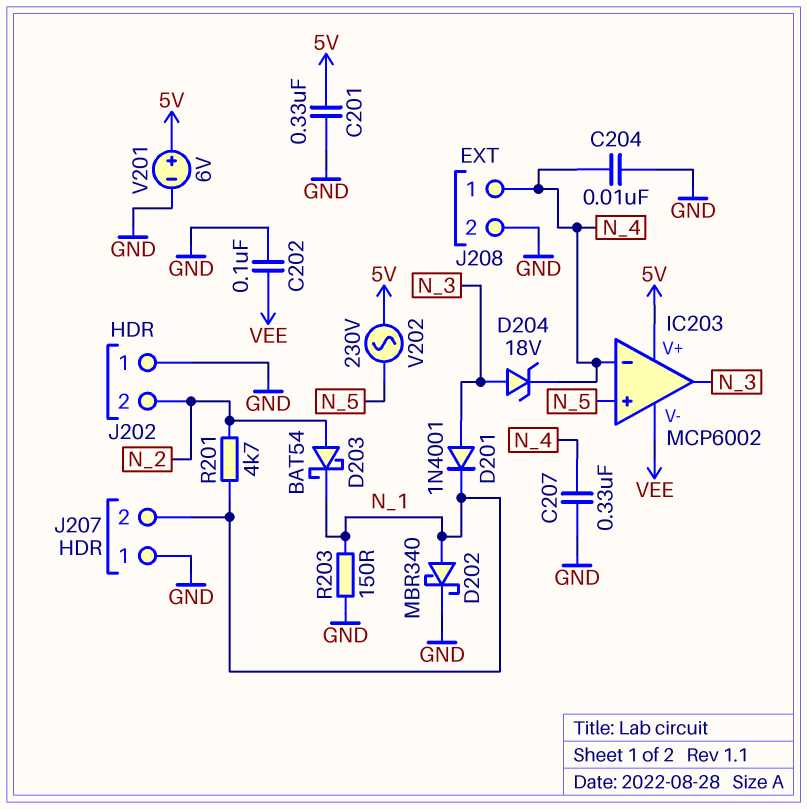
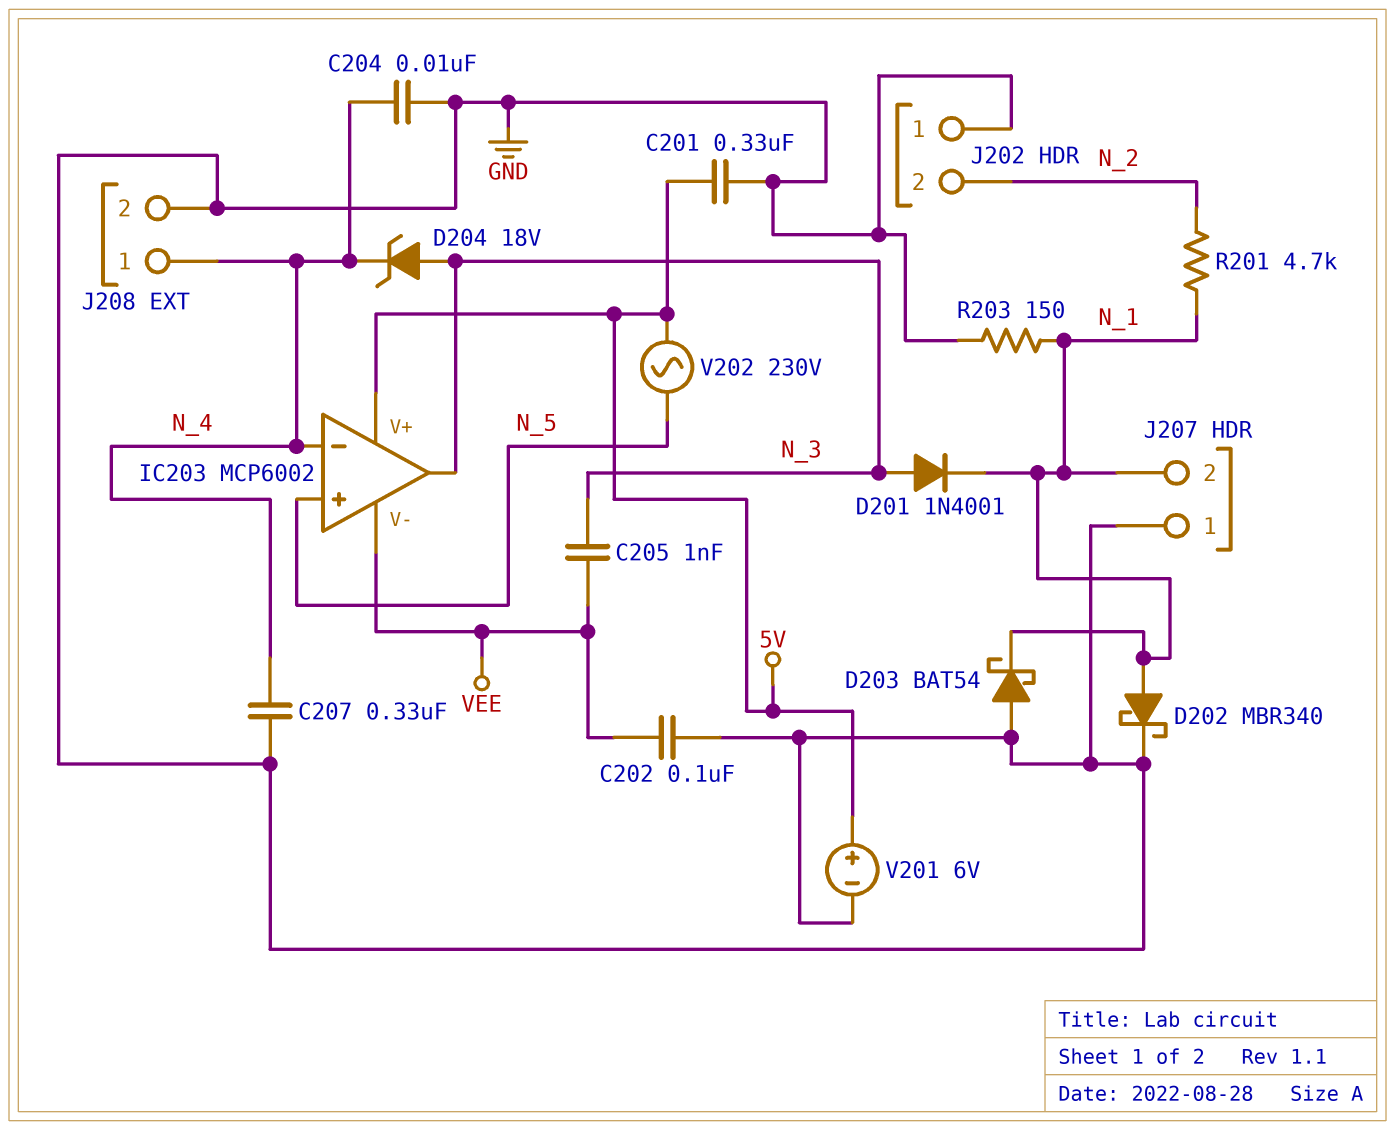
C205: none -> 1nF (N_3, VEE)
D203: schottky BAT54 (A N_2, K N_1) -> schottky BAT54 (A GND, K N_1)

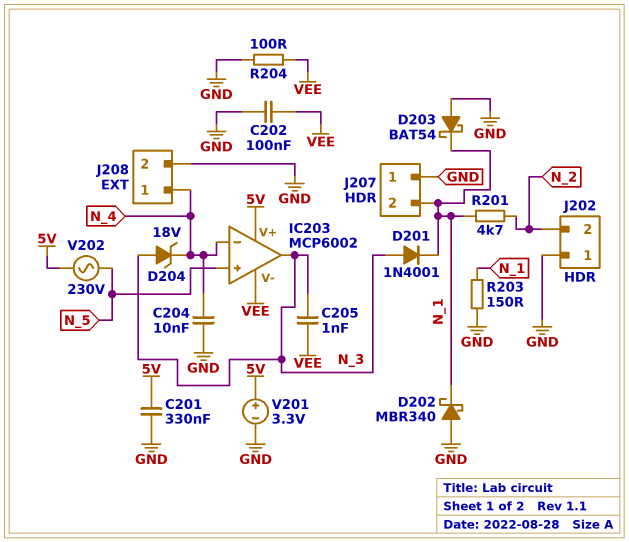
C207: 330nF (GND, N_4) -> none
D202: schottky MBR340 (A N_1, K GND) -> schottky MBR340 (A GND, K N_1)
R204: none -> 100 (GND, VEE)
V201: 6V (plus 5V, minus GND) -> 3.3V (plus 5V, minus GND)

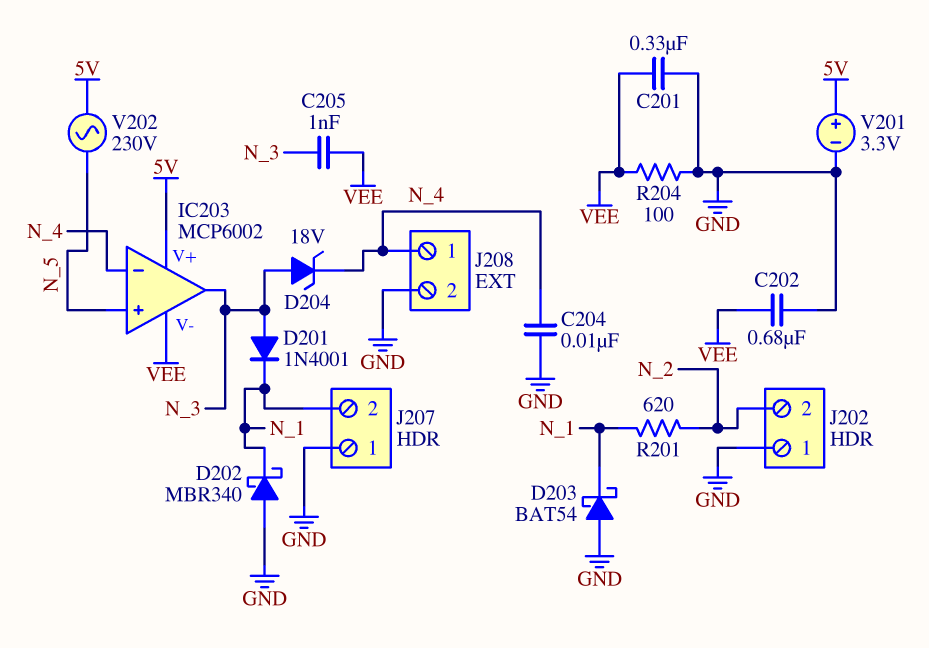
C201: 330nF (5V, GND) -> 330nF (GND, VEE)
C202: 100nF (GND, VEE) -> 680nF (GND, VEE)
R201: 4.7k (N_1, N_2) -> 620 (N_1, N_2)
R203: 150 (GND, N_1) -> none

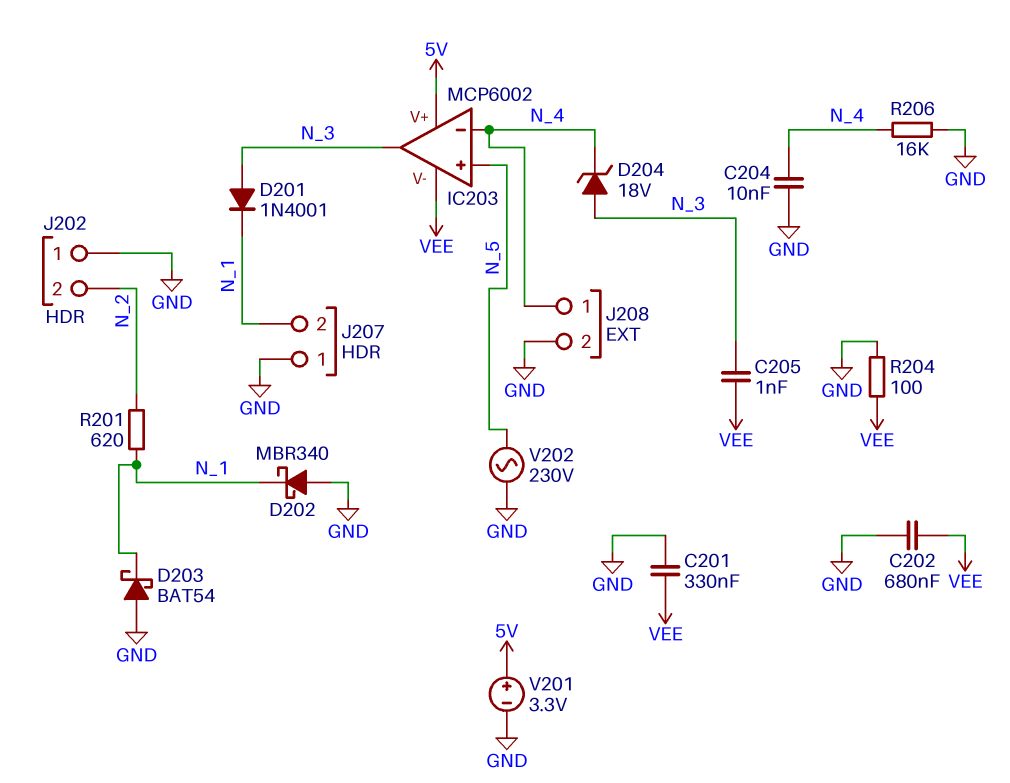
R206: none -> 16k (GND, N_4)
V202: AC 230V (5V, N_5) -> AC 230V (GND, N_5)

